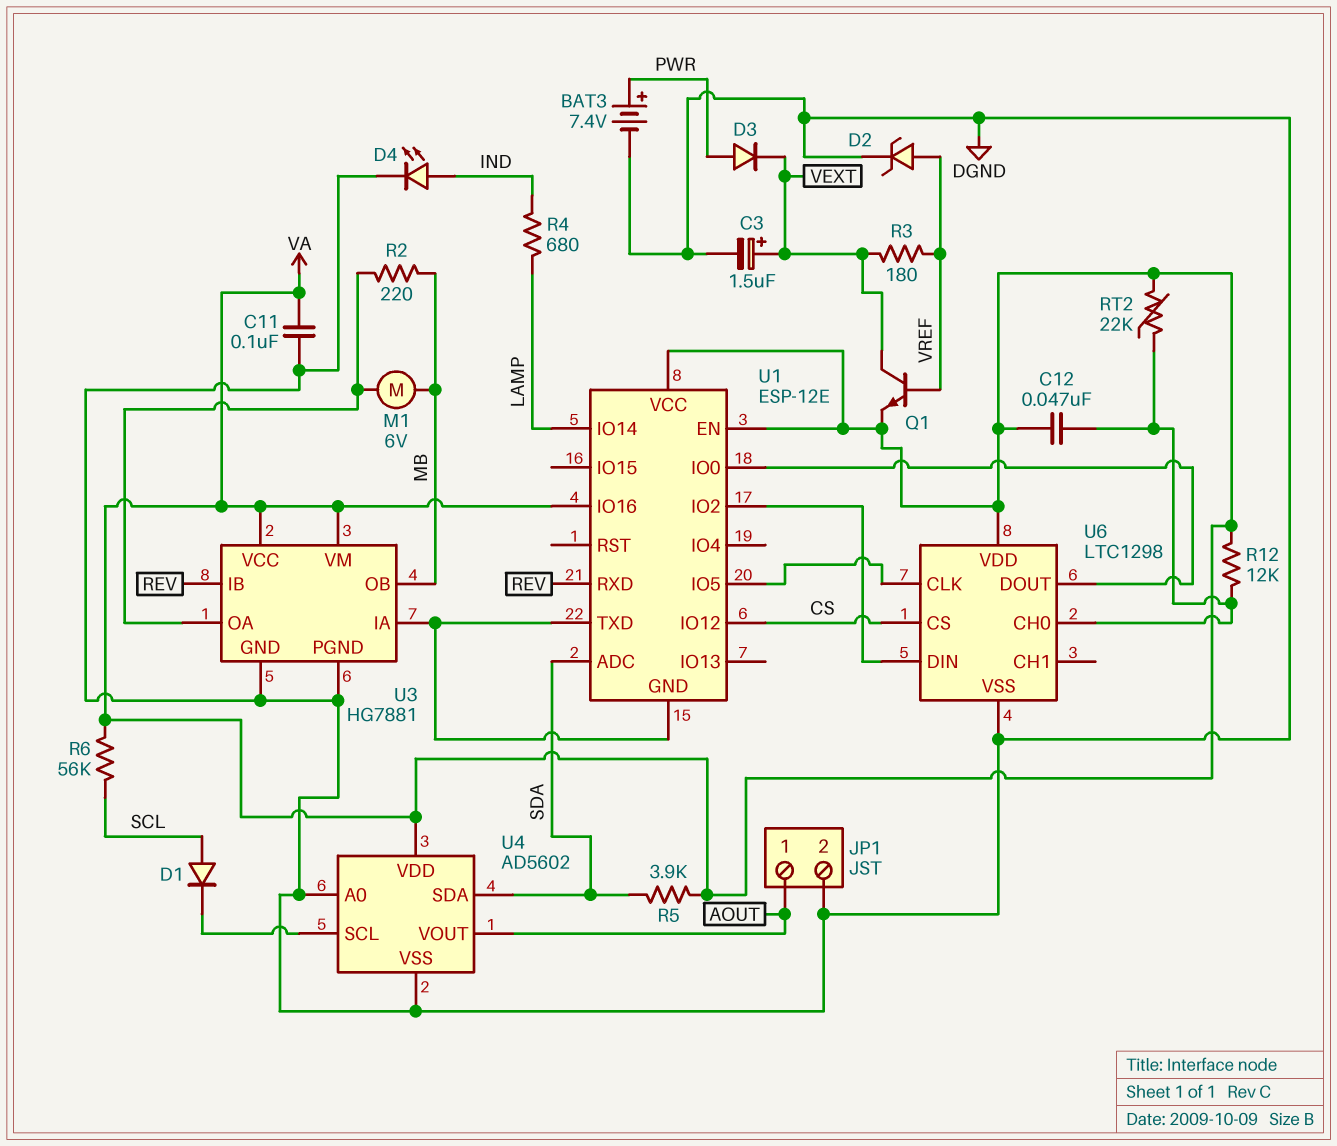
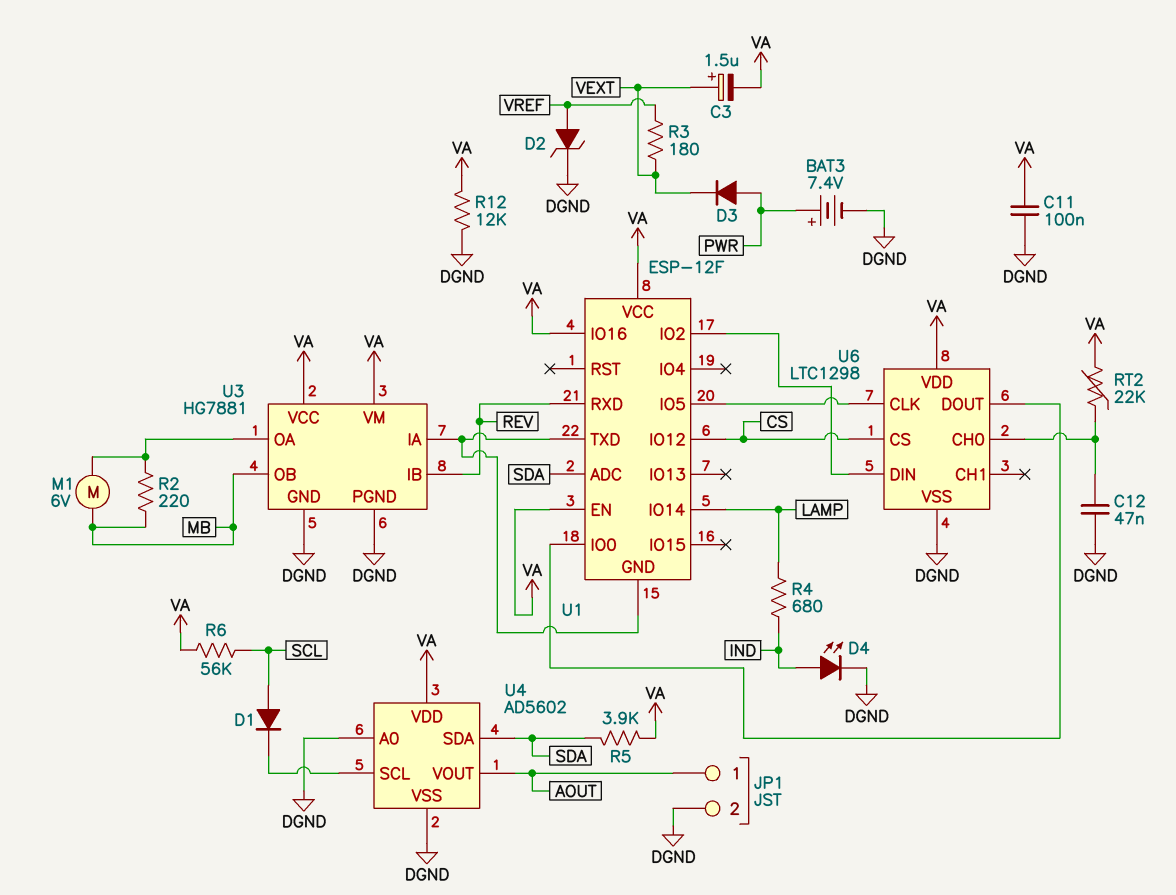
C3: 1.5uF (plus VEXT, minus DGND) -> 1.5uF (plus VEXT, minus VA)
C12: 47nF (U6/CH0, VA) -> 47nF (DGND, U6/CH0)
Q1: NPN (B VREF, C VEXT, E VA) -> none
R12: 12k (U6/CH0, VA) -> 12k (DGND, VA)
U1: ESP-12E -> ESP-12F

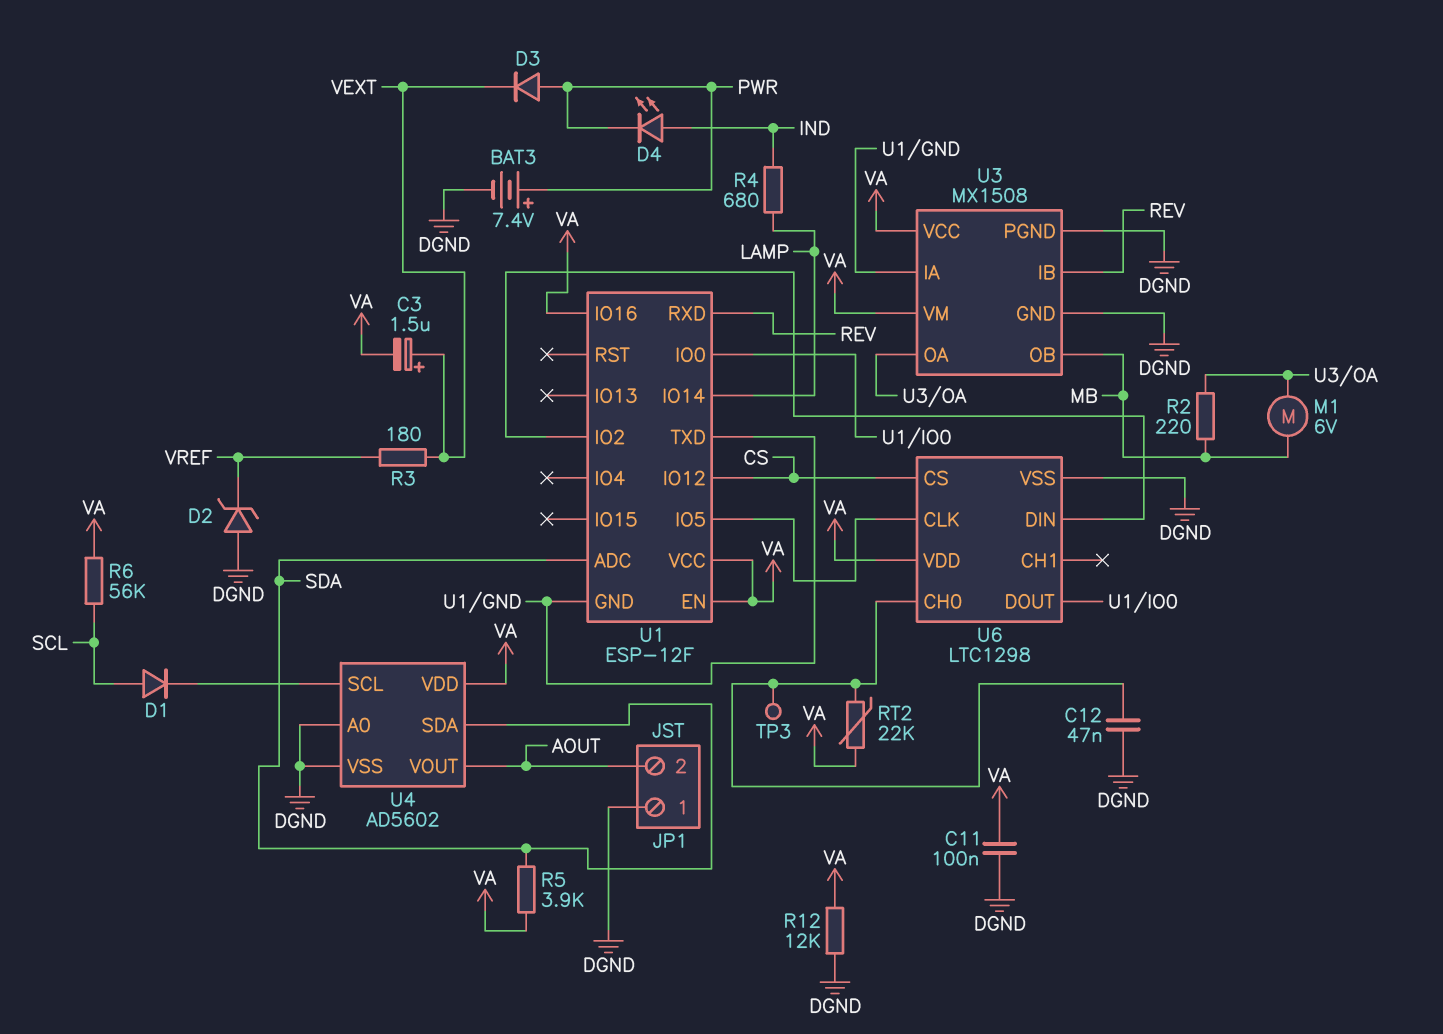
D2: zener (A VREF, K DGND) -> zener (A DGND, K VREF)
D4: LED (A IND, K DGND) -> LED (A IND, K PWR)
JP1 pin 1: AOUT -> DGND
JP1 pin 2: DGND -> AOUT
TP3: none -> test point (U6/CH0)
U3: HG7881 -> MX1508

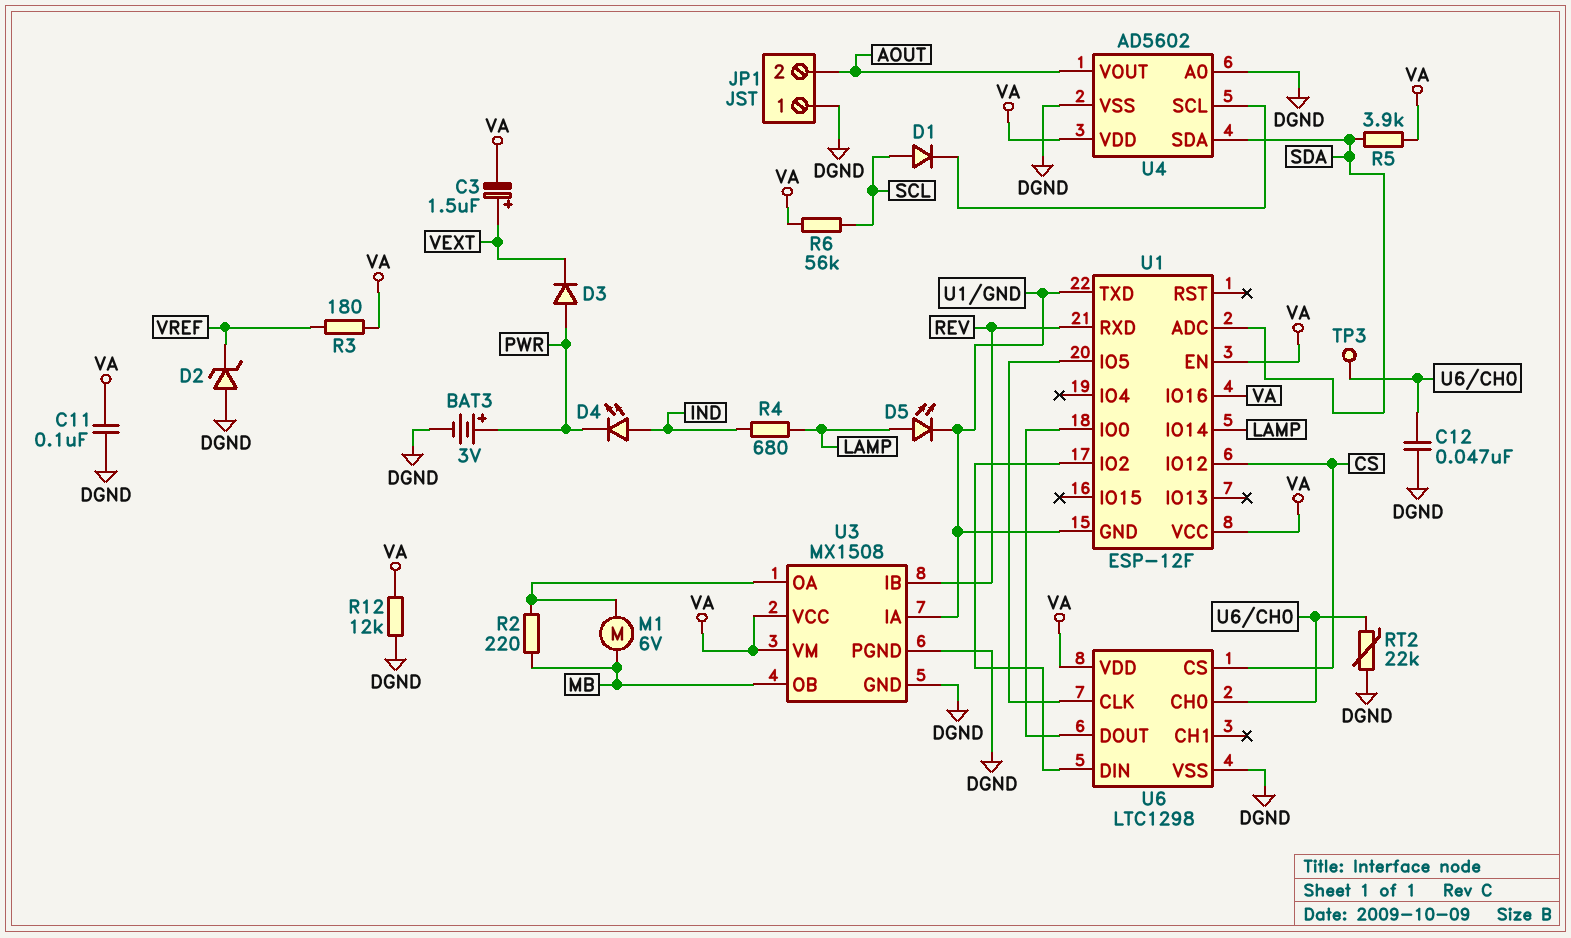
BAT3: 7.4V (plus PWR, minus DGND) -> 3V (plus PWR, minus DGND)
D5: none -> LED (A LAMP, K U1/GND)
R3: 180 (VEXT, VREF) -> 180 (VA, VREF)
RT2: 22k (U6/CH0, VA) -> 22k (DGND, U6/CH0)

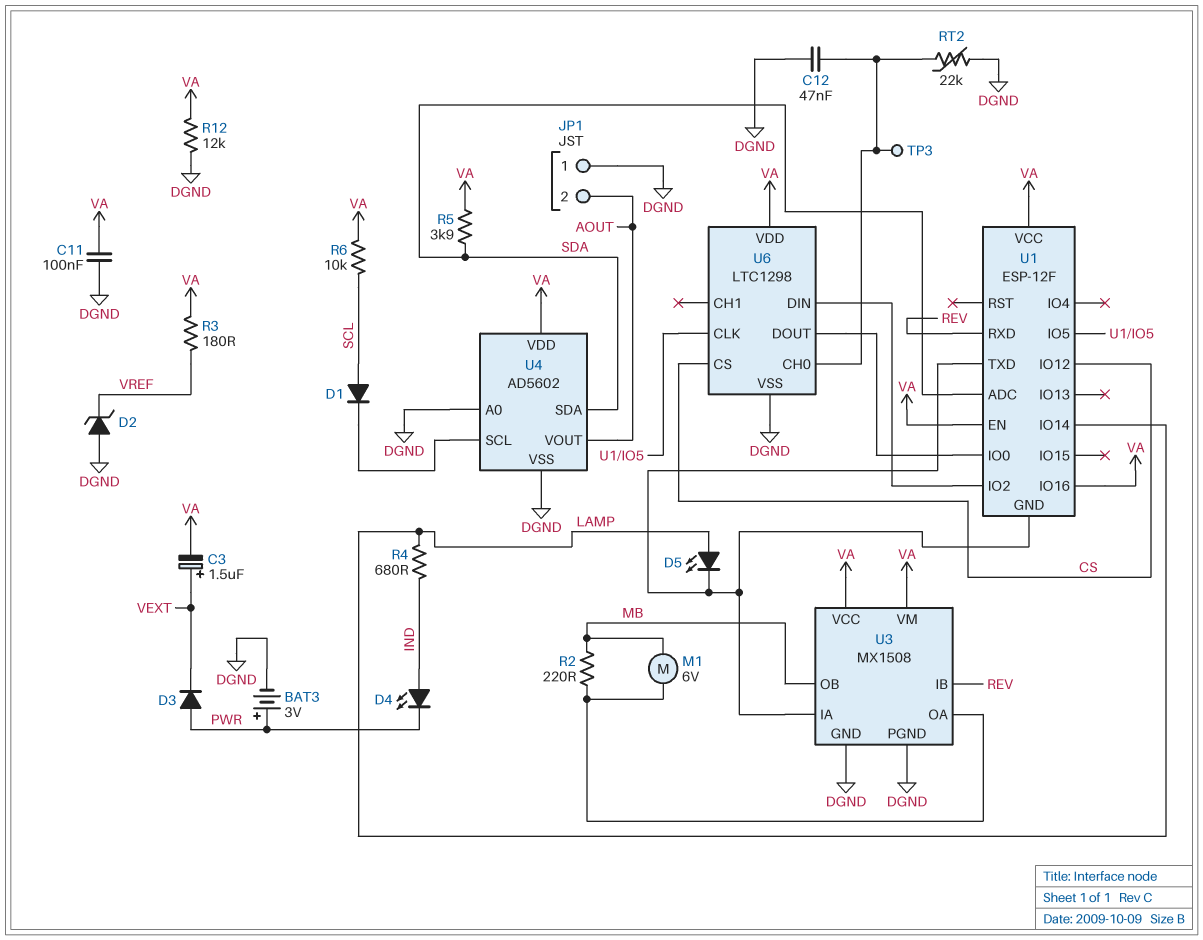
R6: 56k (SCL, VA) -> 10k (SCL, VA)

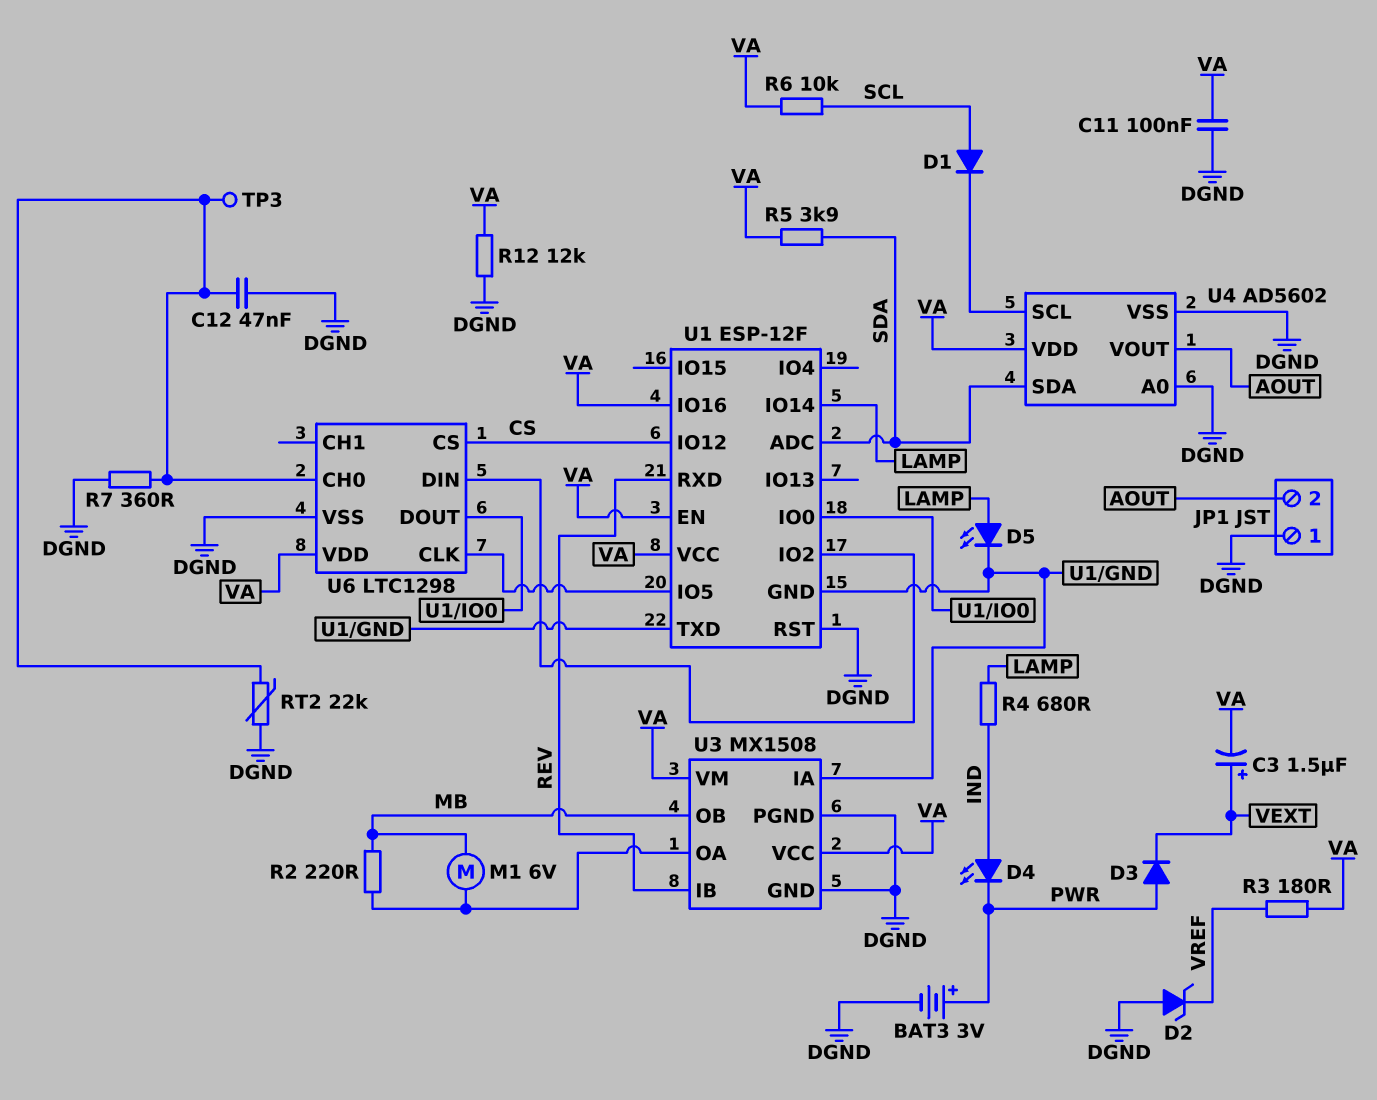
R7: none -> 360 (DGND, U6/CH0)
U1 pin RST: none -> DGND

